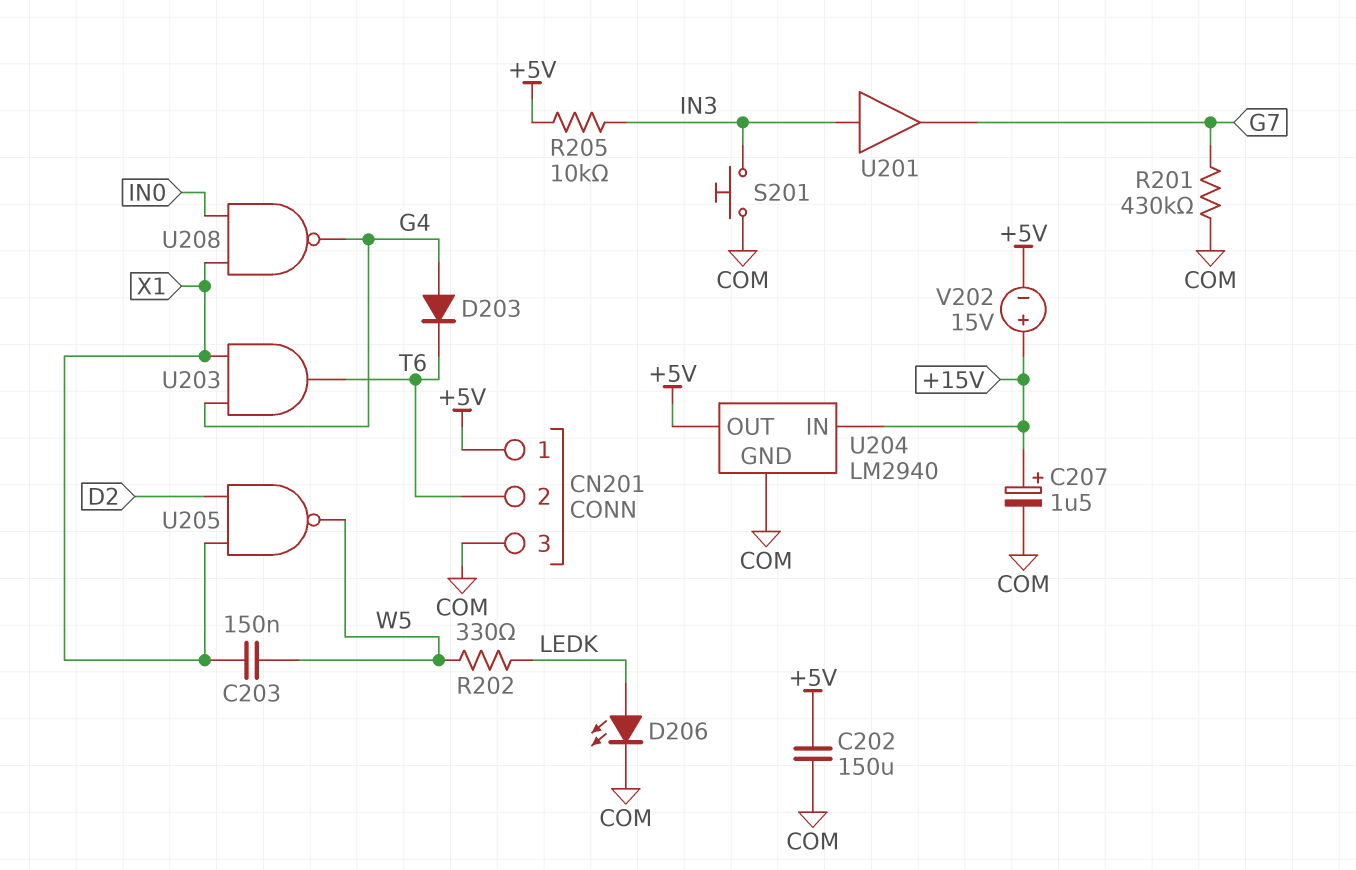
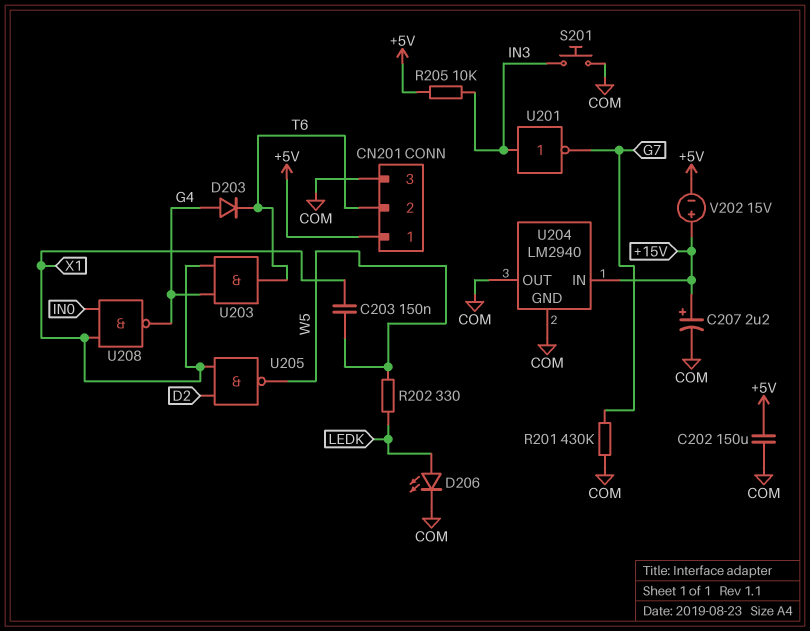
C207: 1.5uF (plus +15V, minus COM) -> 2.2uF (plus +15V, minus COM)
U201: buffer (in IN3, out G7) -> NOT (in IN3, out G7)
U204 pin OUT: +5V -> COM

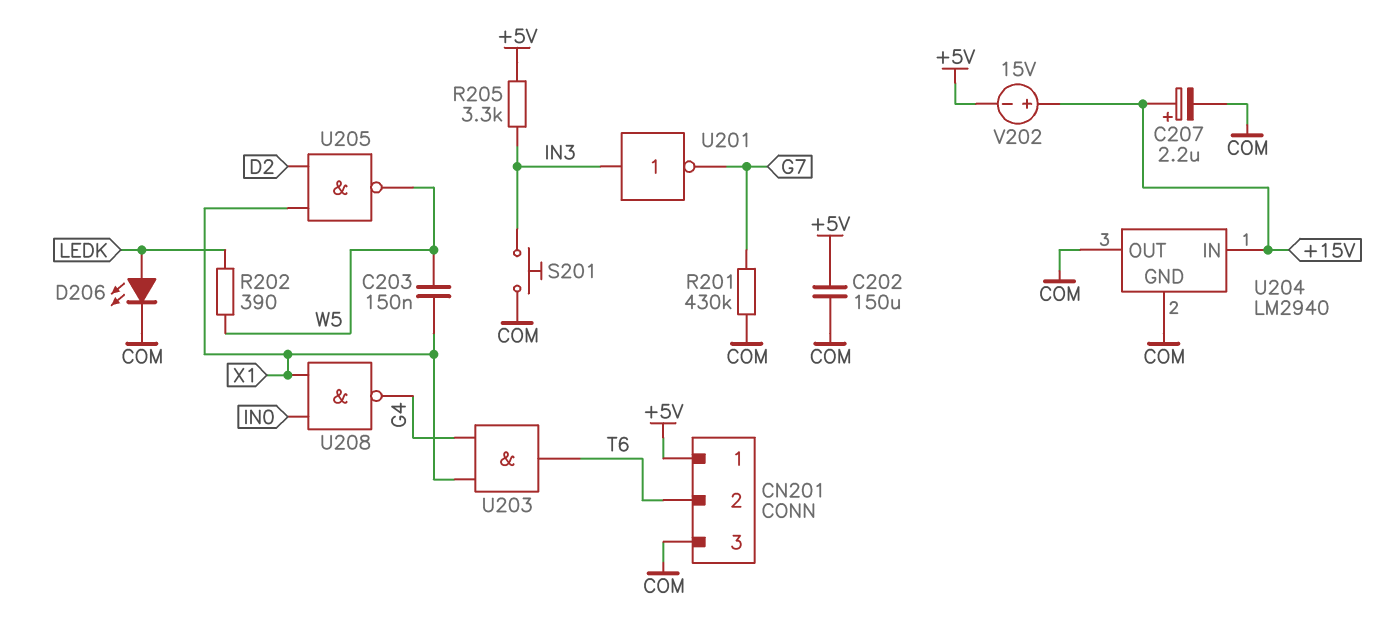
D203: diode (A G4, K T6) -> none
R202: 330 (LEDK, W5) -> 390 (LEDK, W5)
R205: 10k (+5V, IN3) -> 3.3k (+5V, IN3)

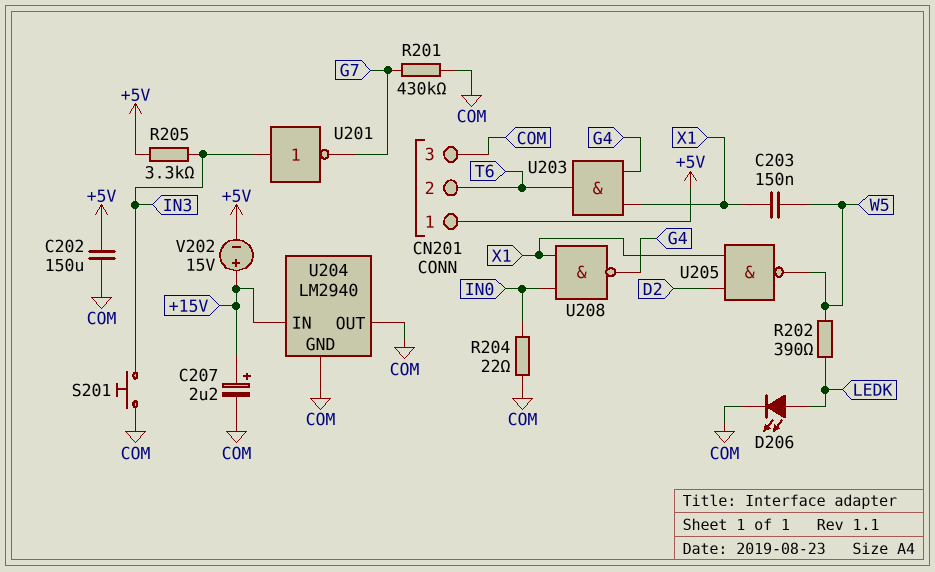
R204: none -> 22 (COM, IN0)

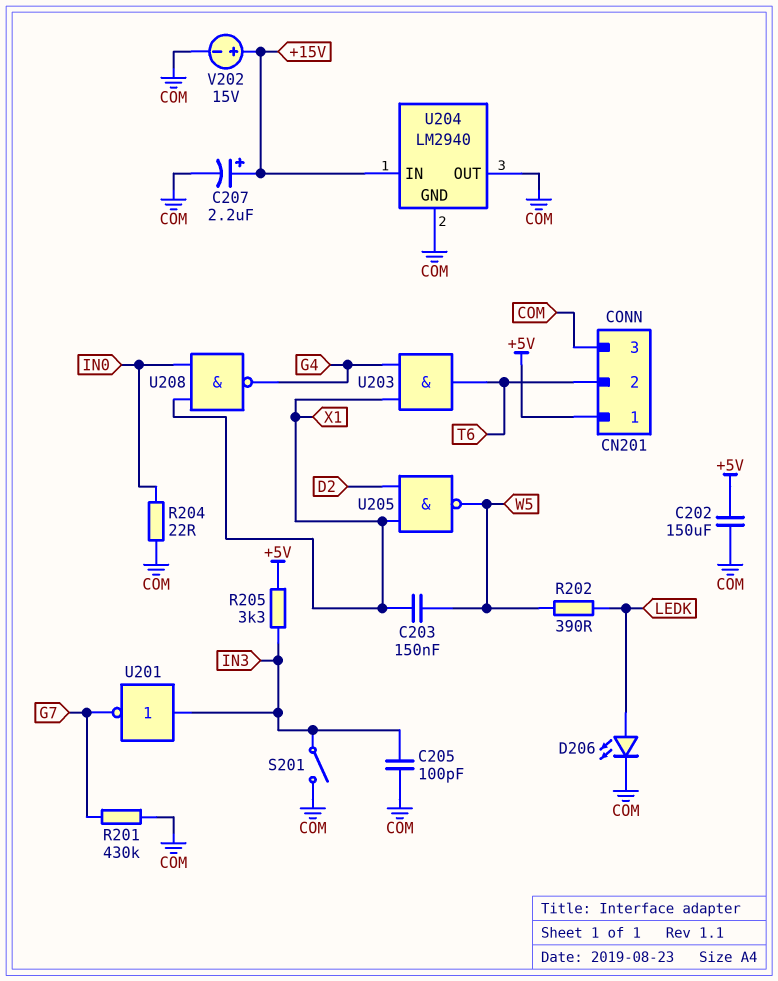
C205: none -> 100pF (COM, IN3)
S201: button (COM, IN3) -> switch (COM, IN3)
V202: 15V (plus +15V, minus +5V) -> 15V (plus +15V, minus COM)

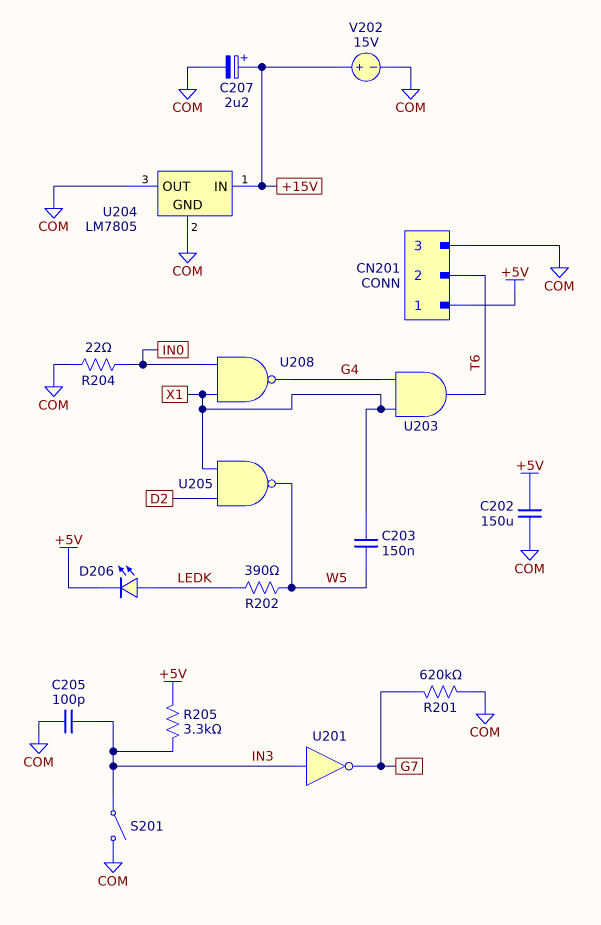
D206: LED (A LEDK, K COM) -> LED (A LEDK, K +5V)
R201: 430k (COM, G7) -> 620k (COM, G7)
U204: LM2940 -> LM7805

